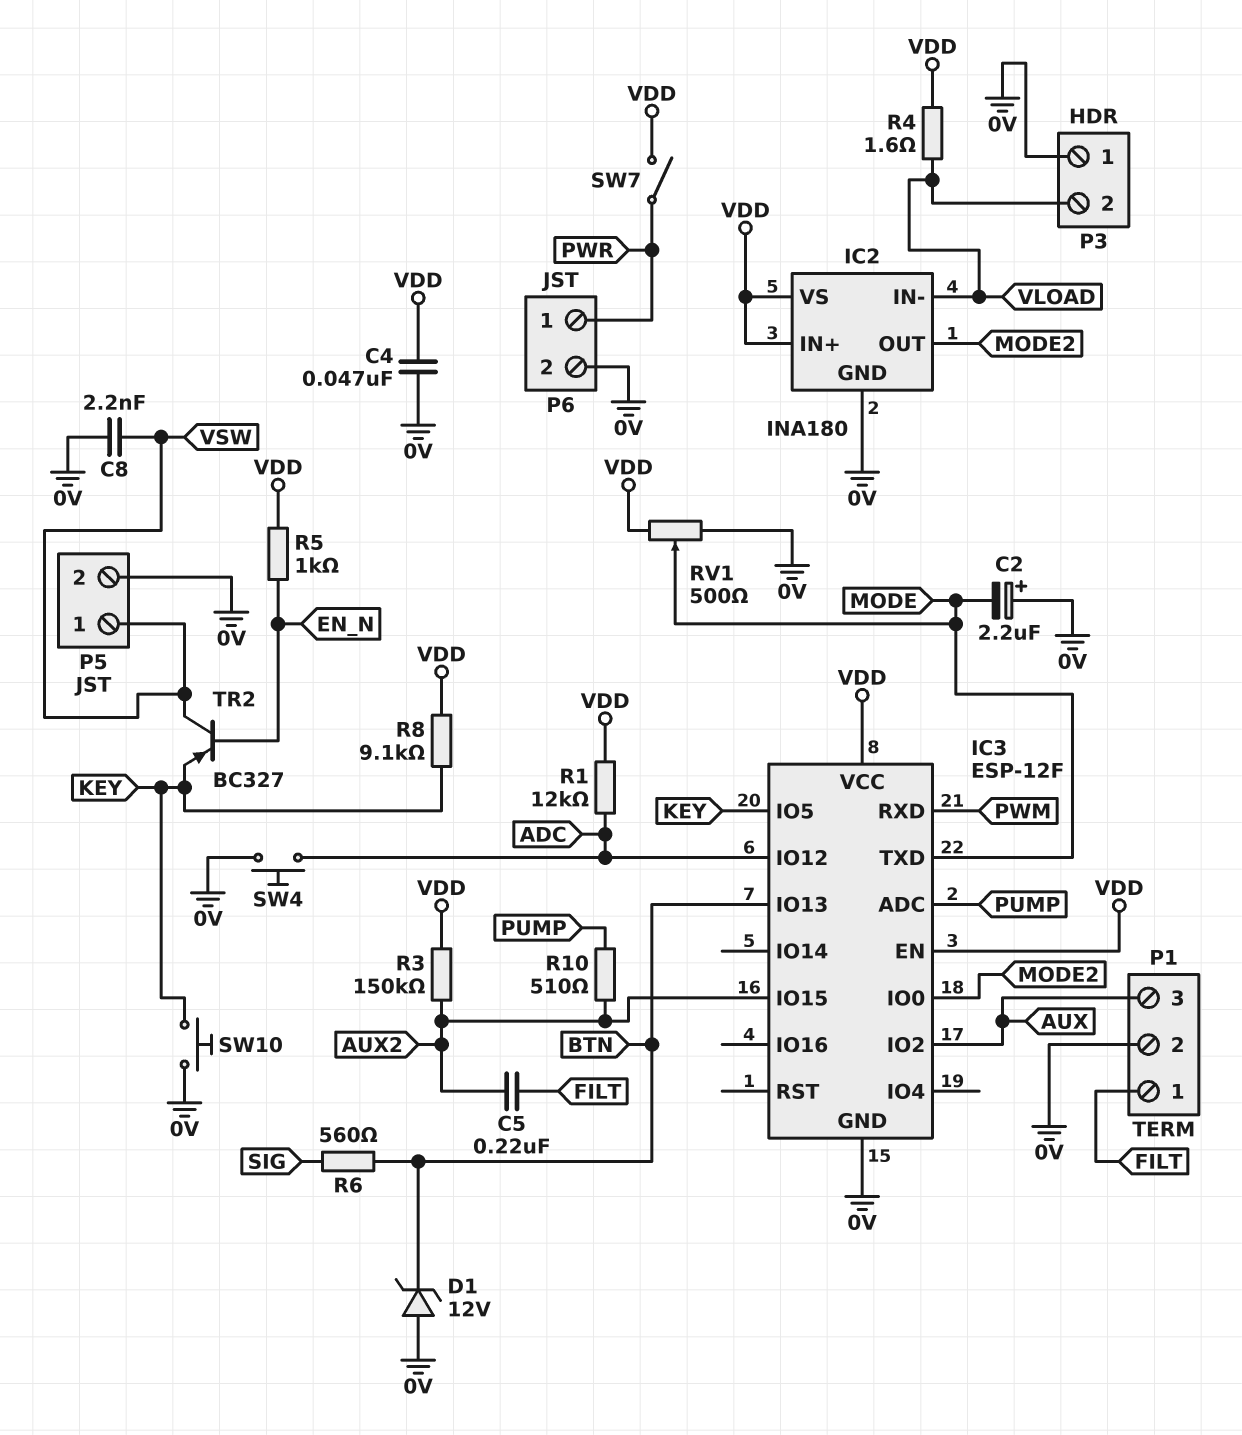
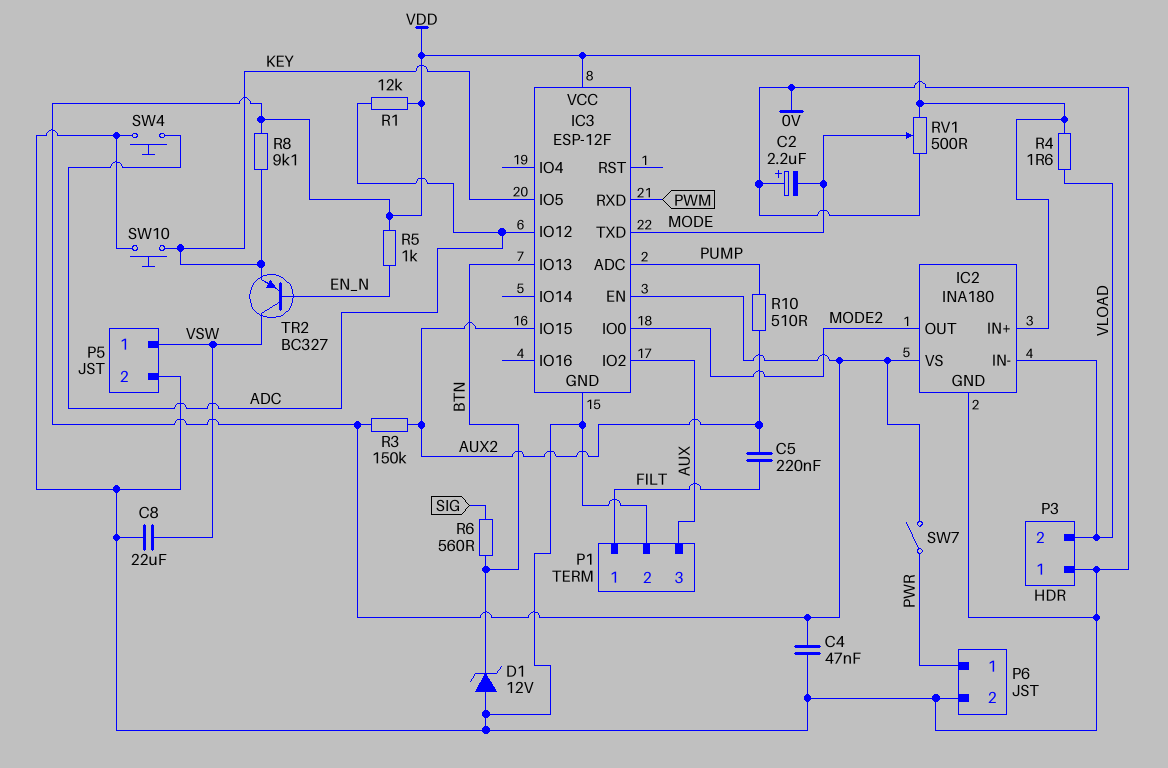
C8: 2.2nF (0V, VSW) -> 22uF (0V, VSW)

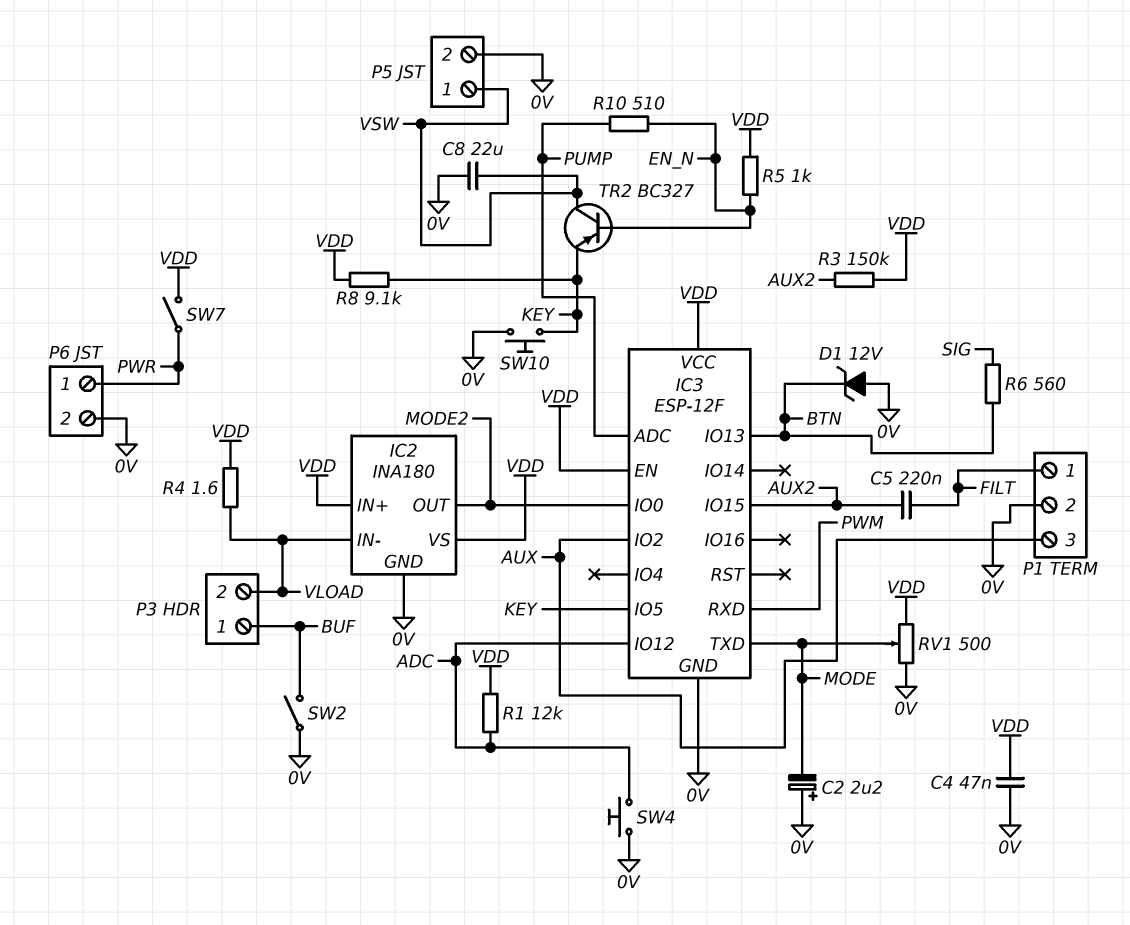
P3 pin 1: 0V -> BUF
R10: 510 (AUX2, PUMP) -> 510 (EN_N, PUMP)
SW2: none -> switch (0V, BUF)

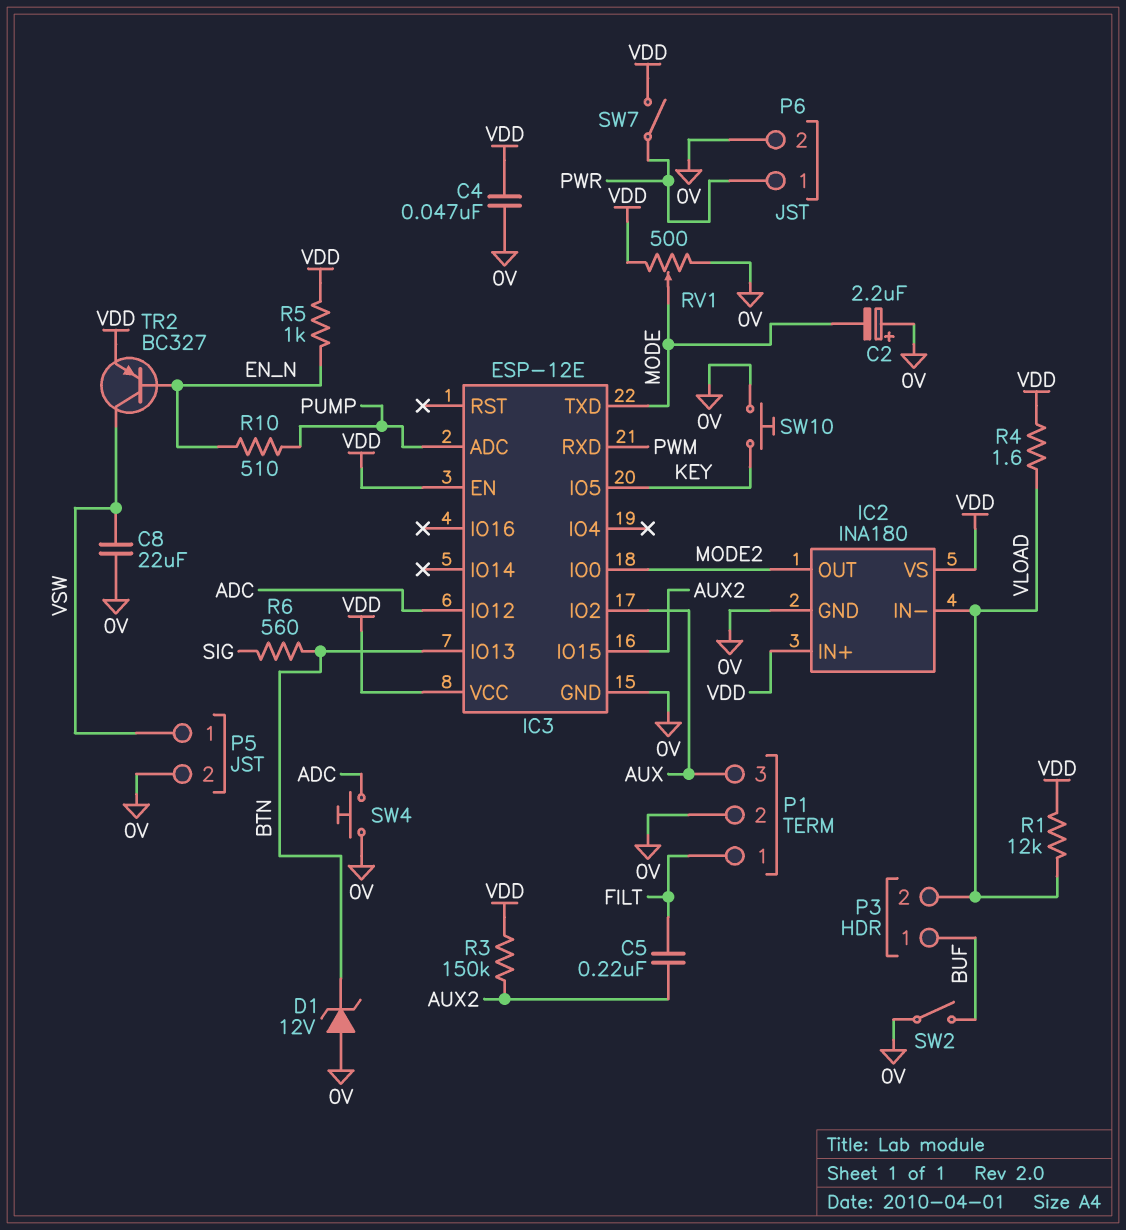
IC3: ESP-12F -> ESP-12E
R1: 12k (ADC, VDD) -> 12k (VDD, VLOAD)
R8: 9.1k (KEY, VDD) -> none
TR2: PNP BC327 (B EN_N, C VSW, E KEY) -> PNP BC327 (B EN_N, C VSW, E VDD)

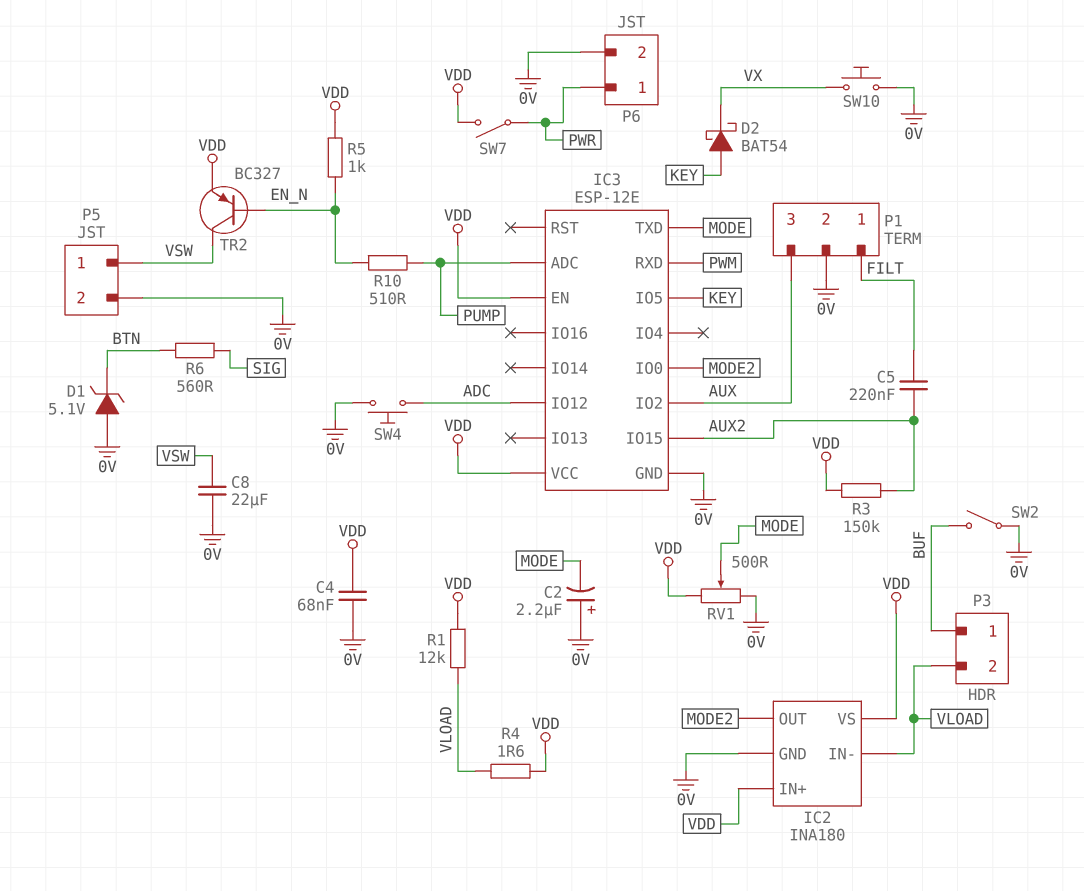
C4: 47nF (0V, VDD) -> 68nF (0V, VDD)
D1: zener 12V (A 0V, K BTN) -> zener 5.1V (A 0V, K BTN)
D2: none -> schottky BAT54 (A KEY, K VX)
IC3 pin IO13: BTN -> none
SW10: button (0V, KEY) -> button (0V, VX)

